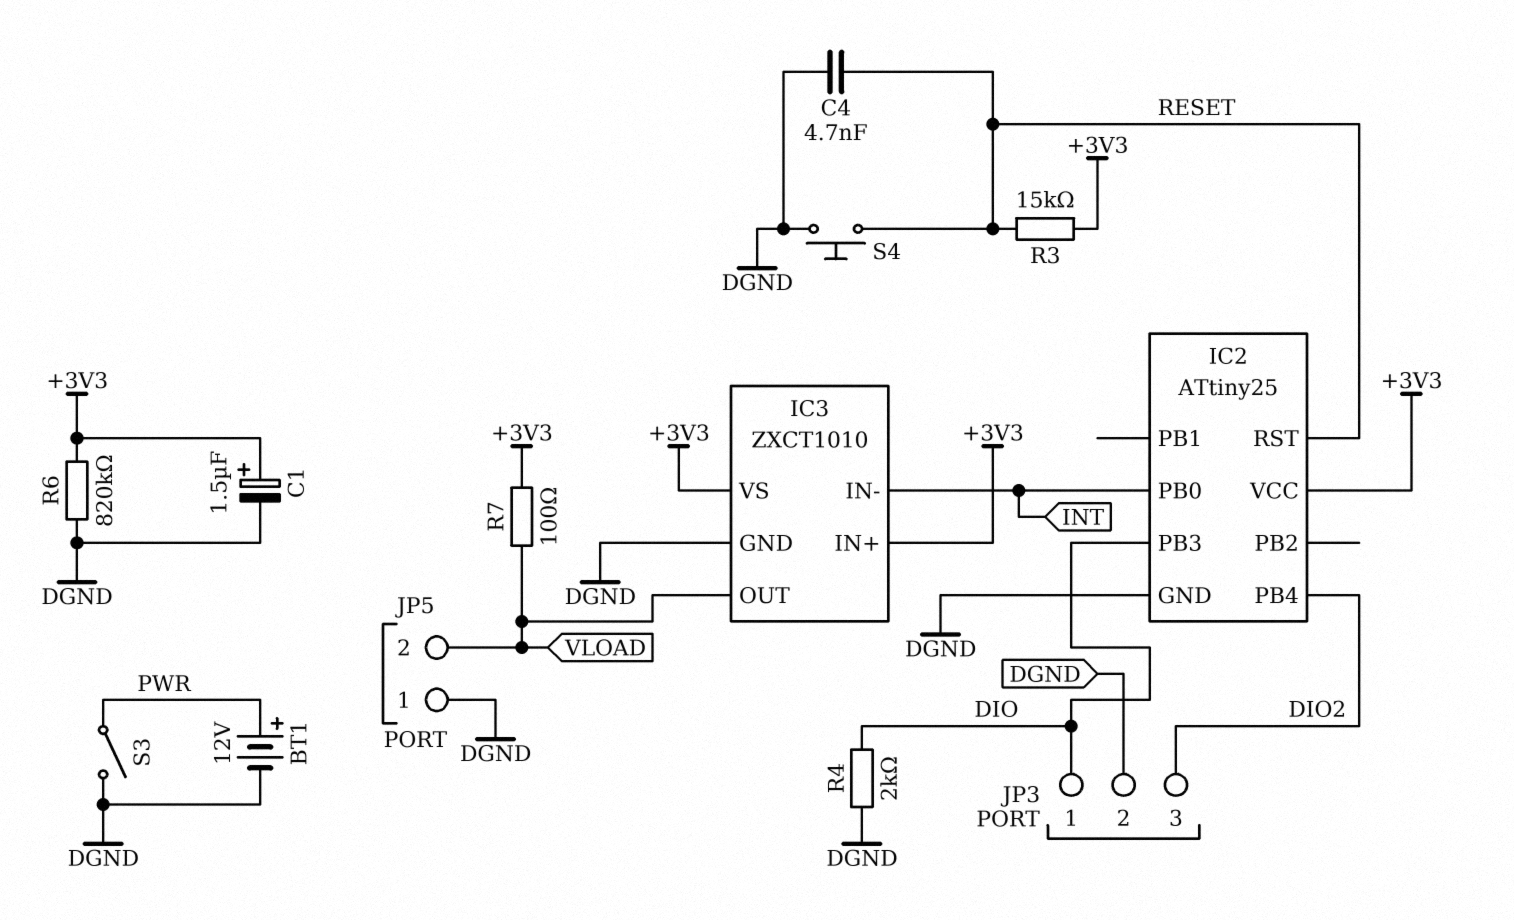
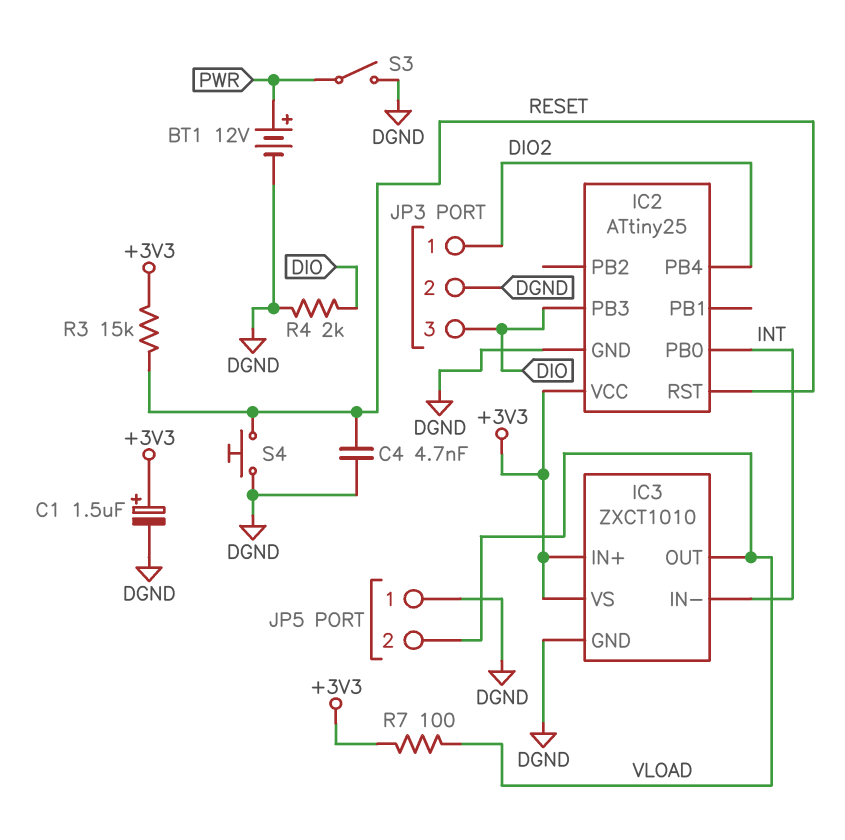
JP3 pin 1: DIO -> DIO2
JP3 pin 3: DIO2 -> DIO
R6: 820k (+3V3, DGND) -> none

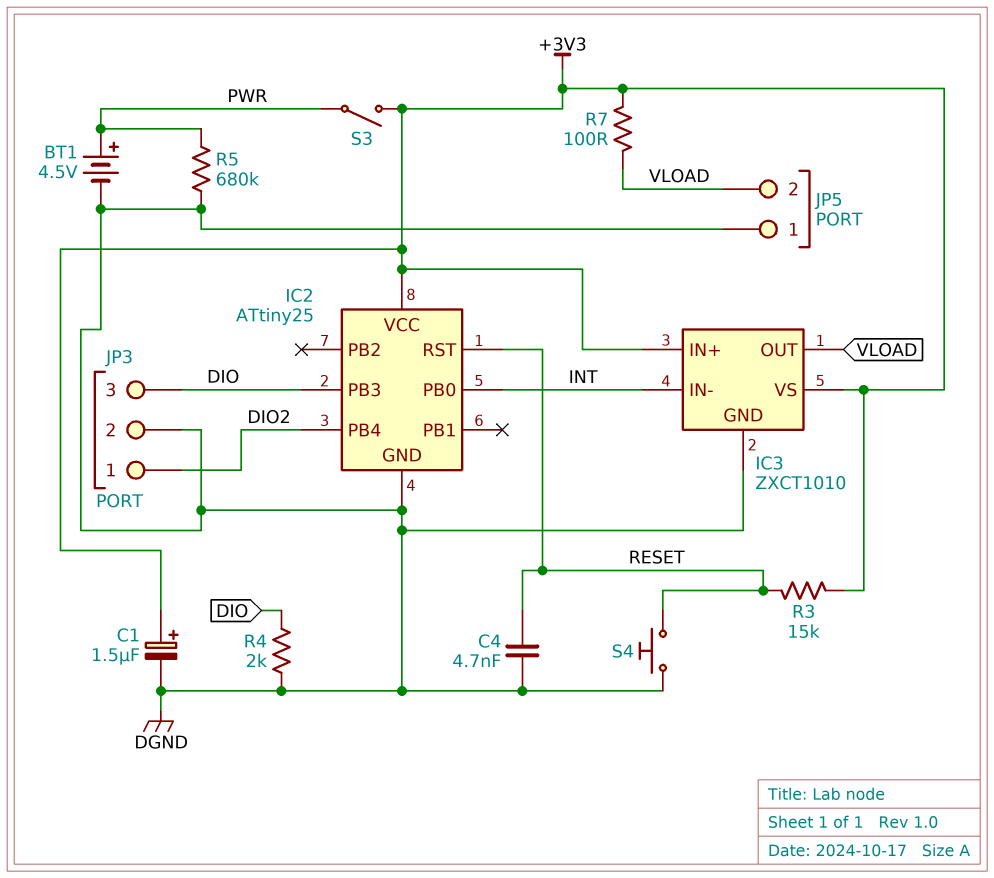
BT1: 12V (plus PWR, minus DGND) -> 4.5V (plus PWR, minus DGND)
R5: none -> 680k (DGND, PWR)
S3: switch (DGND, PWR) -> switch (+3V3, PWR)

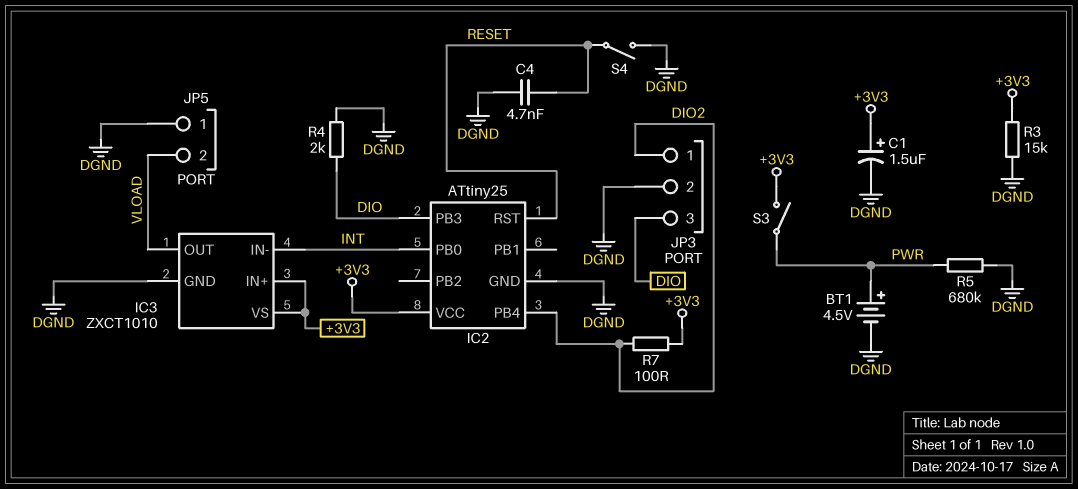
R3: 15k (+3V3, RESET) -> 15k (+3V3, DGND)
R7: 100 (+3V3, VLOAD) -> 100 (+3V3, DIO2)
S4: button (DGND, RESET) -> switch (DGND, RESET)

